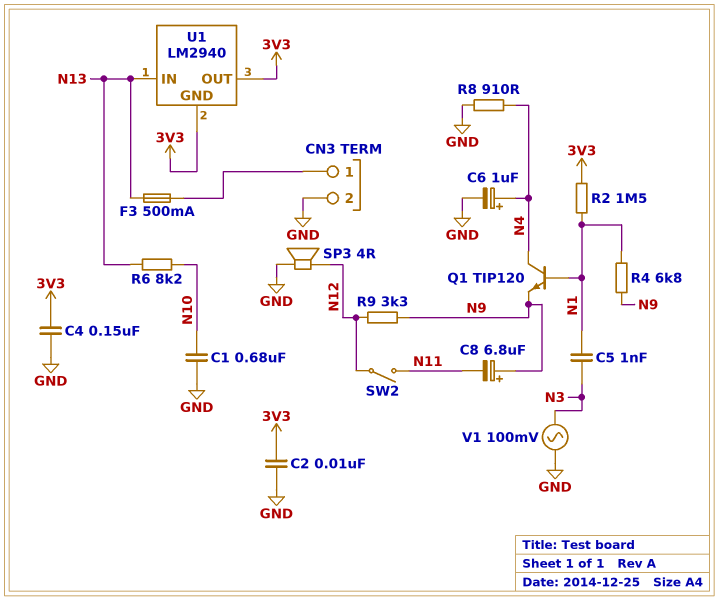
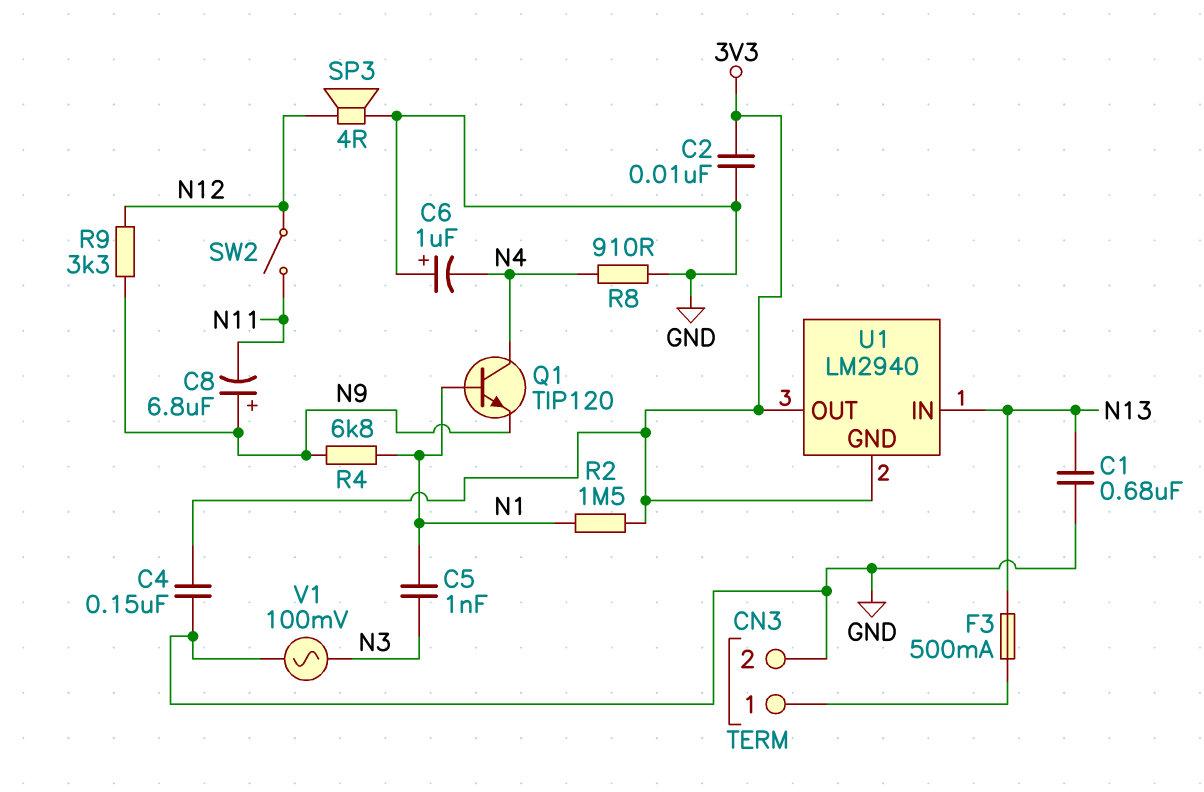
C1: 680nF (GND, N10) -> 680nF (GND, N13)
C6: 1uF (plus N4, minus GND) -> 1uF (plus GND, minus N4)
R6: 8.2k (N10, N13) -> none

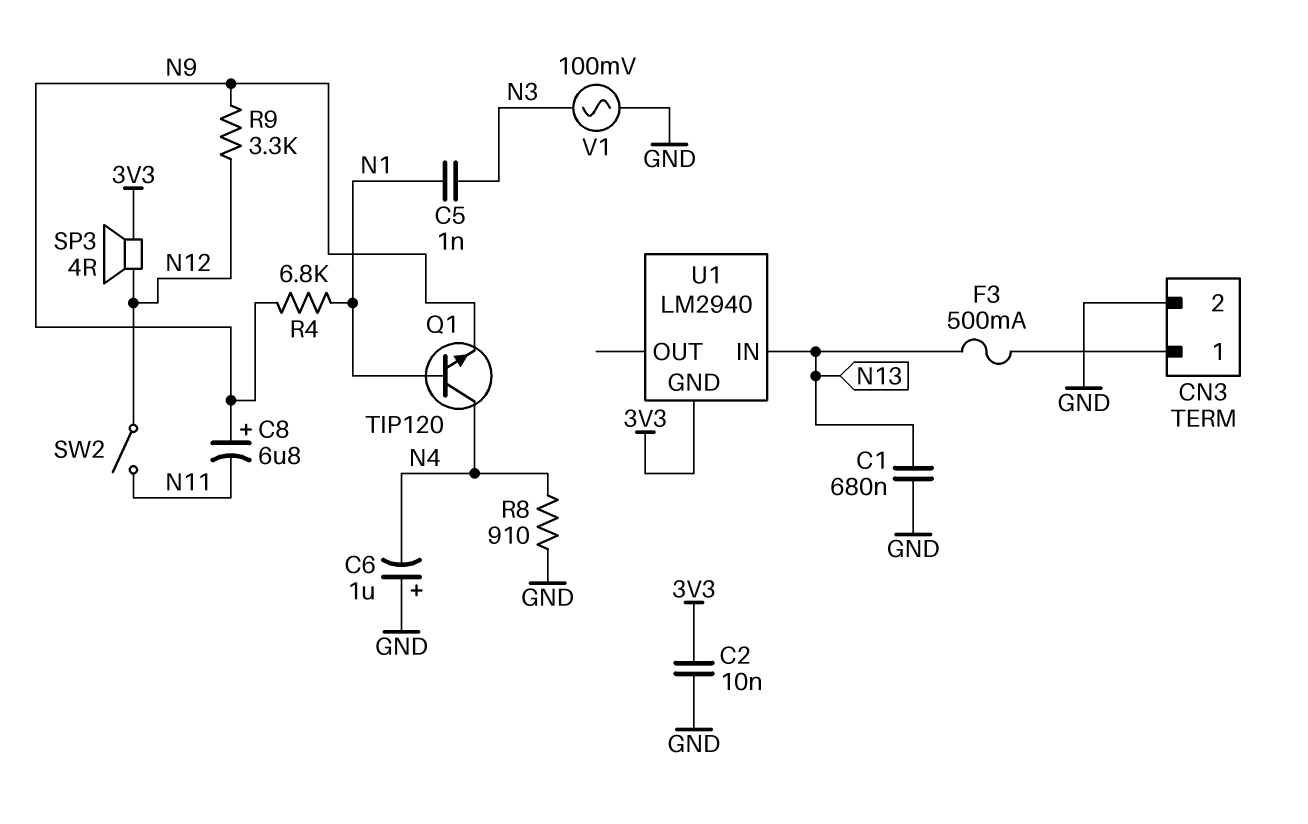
C4: 150nF (3V3, GND) -> none
R2: 1.5M (3V3, N1) -> none
SP3: speaker 4R (GND, N12) -> speaker 4R (3V3, N12)
U1 pin OUT: 3V3 -> none

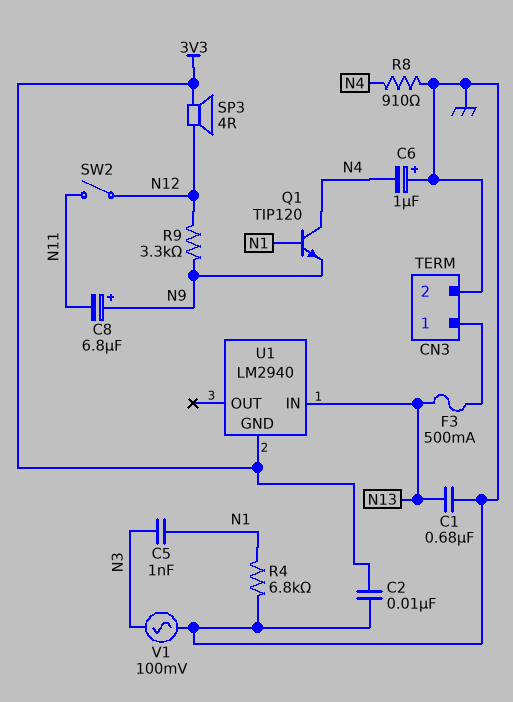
R4: 6.8k (N1, N9) -> 6.8k (GND, N1)

